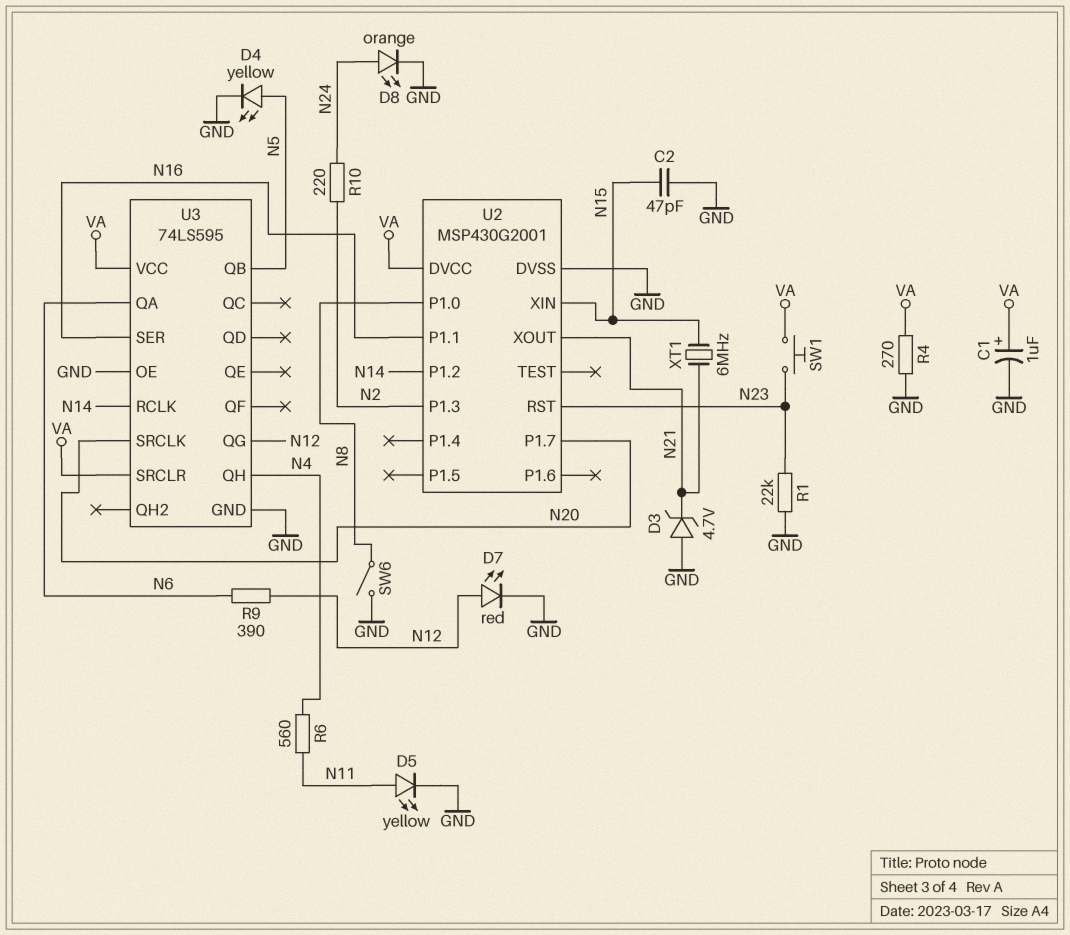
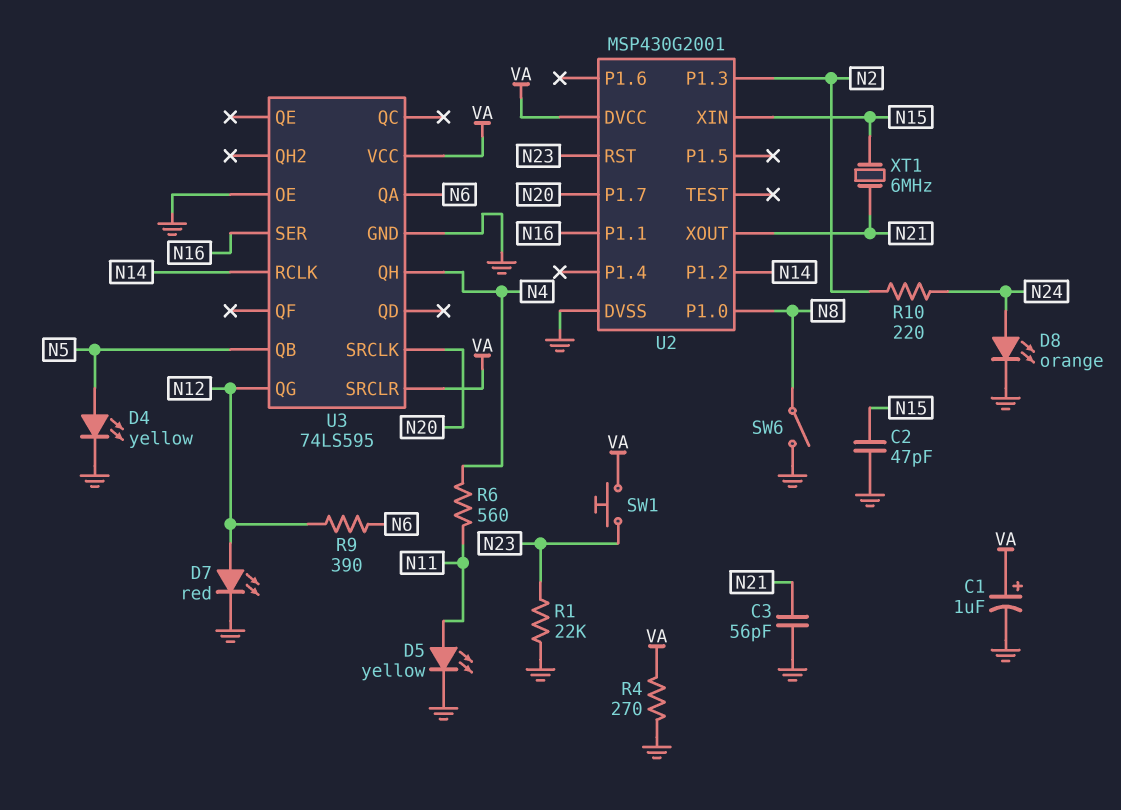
C3: none -> 56pF (GND, N21)
D3: zener 4.7V (A GND, K N21) -> none

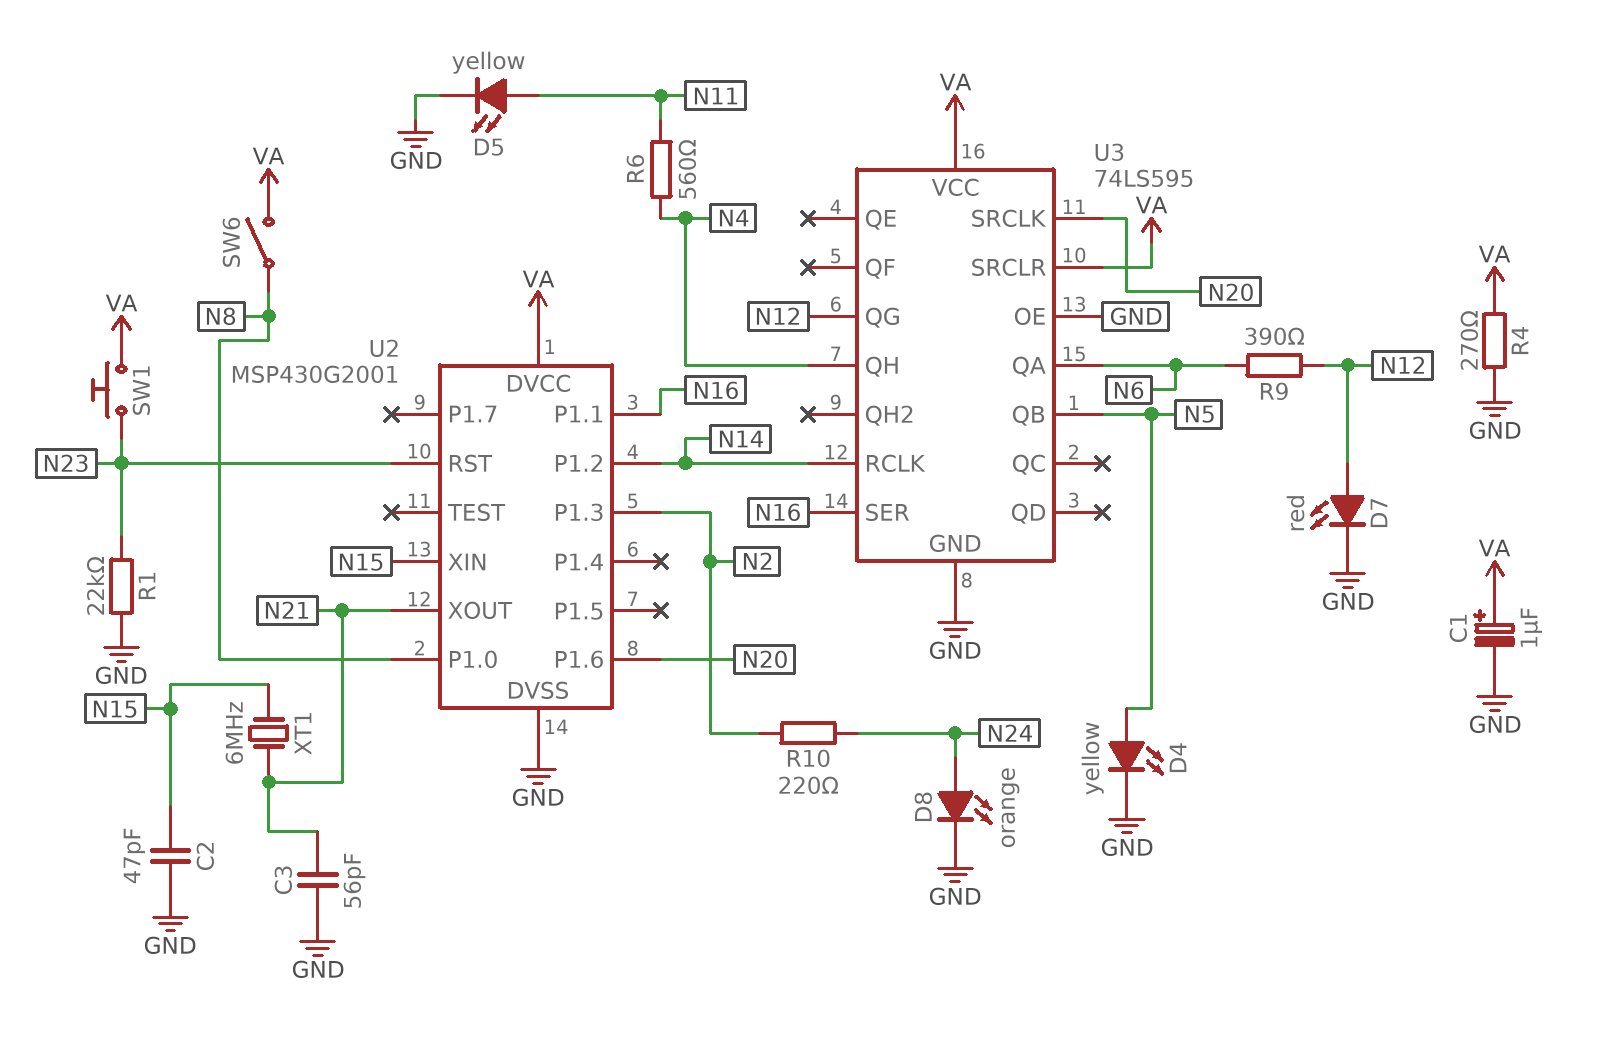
SW6: switch (GND, N8) -> switch (N8, VA)
U2 pin P1.6: none -> N20
U2 pin P1.7: N20 -> none

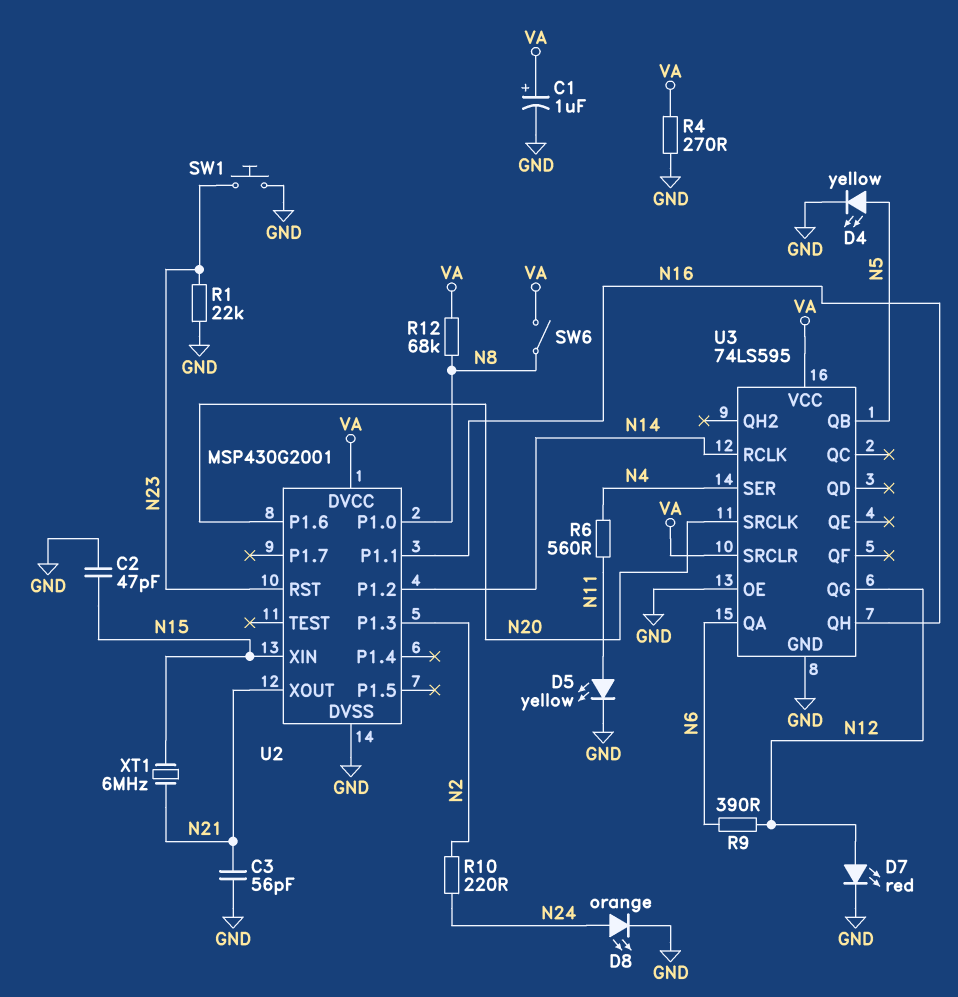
R12: none -> 68k (N8, VA)
SW1: button (N23, VA) -> button (GND, N23)
U3 pin QH: N4 -> N16
U3 pin SER: N16 -> N4

